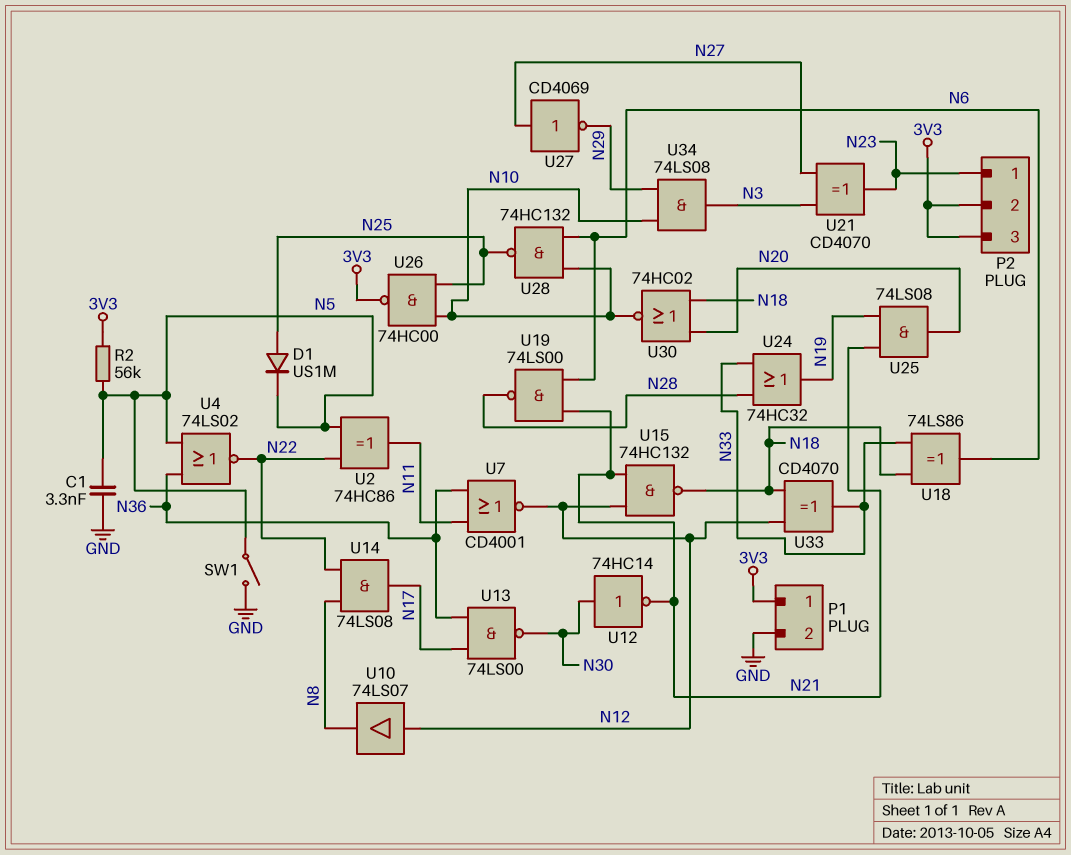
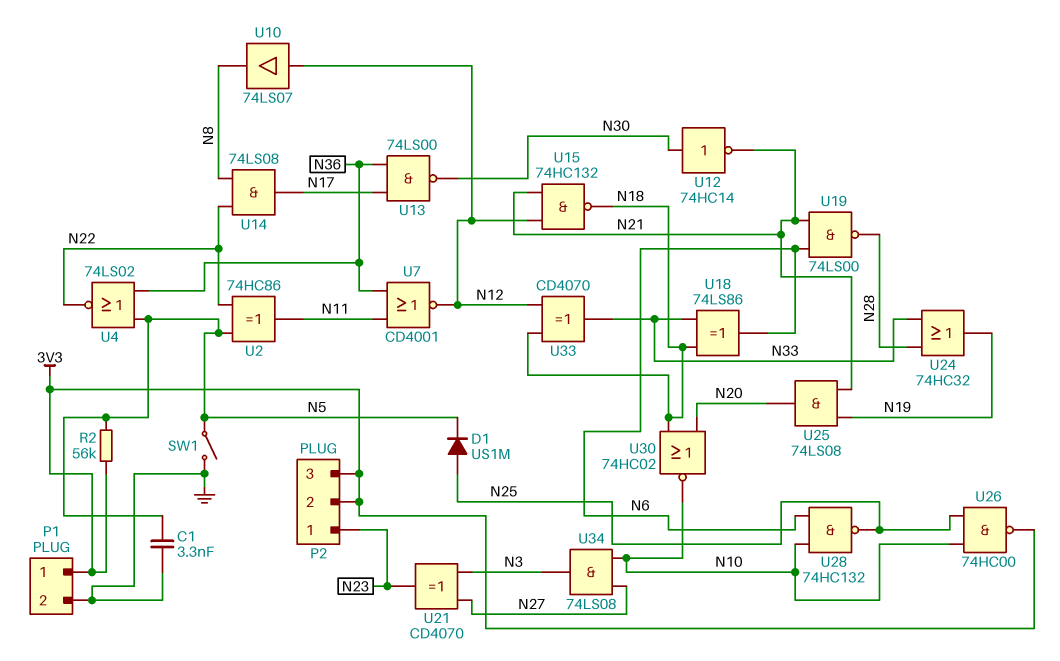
U27: NOT CD4069 (in N27, out N29) -> none
U34: AND 74LS08 (in N10, in N29, out N3) -> AND 74LS08 (in N10, in N27, out N3)

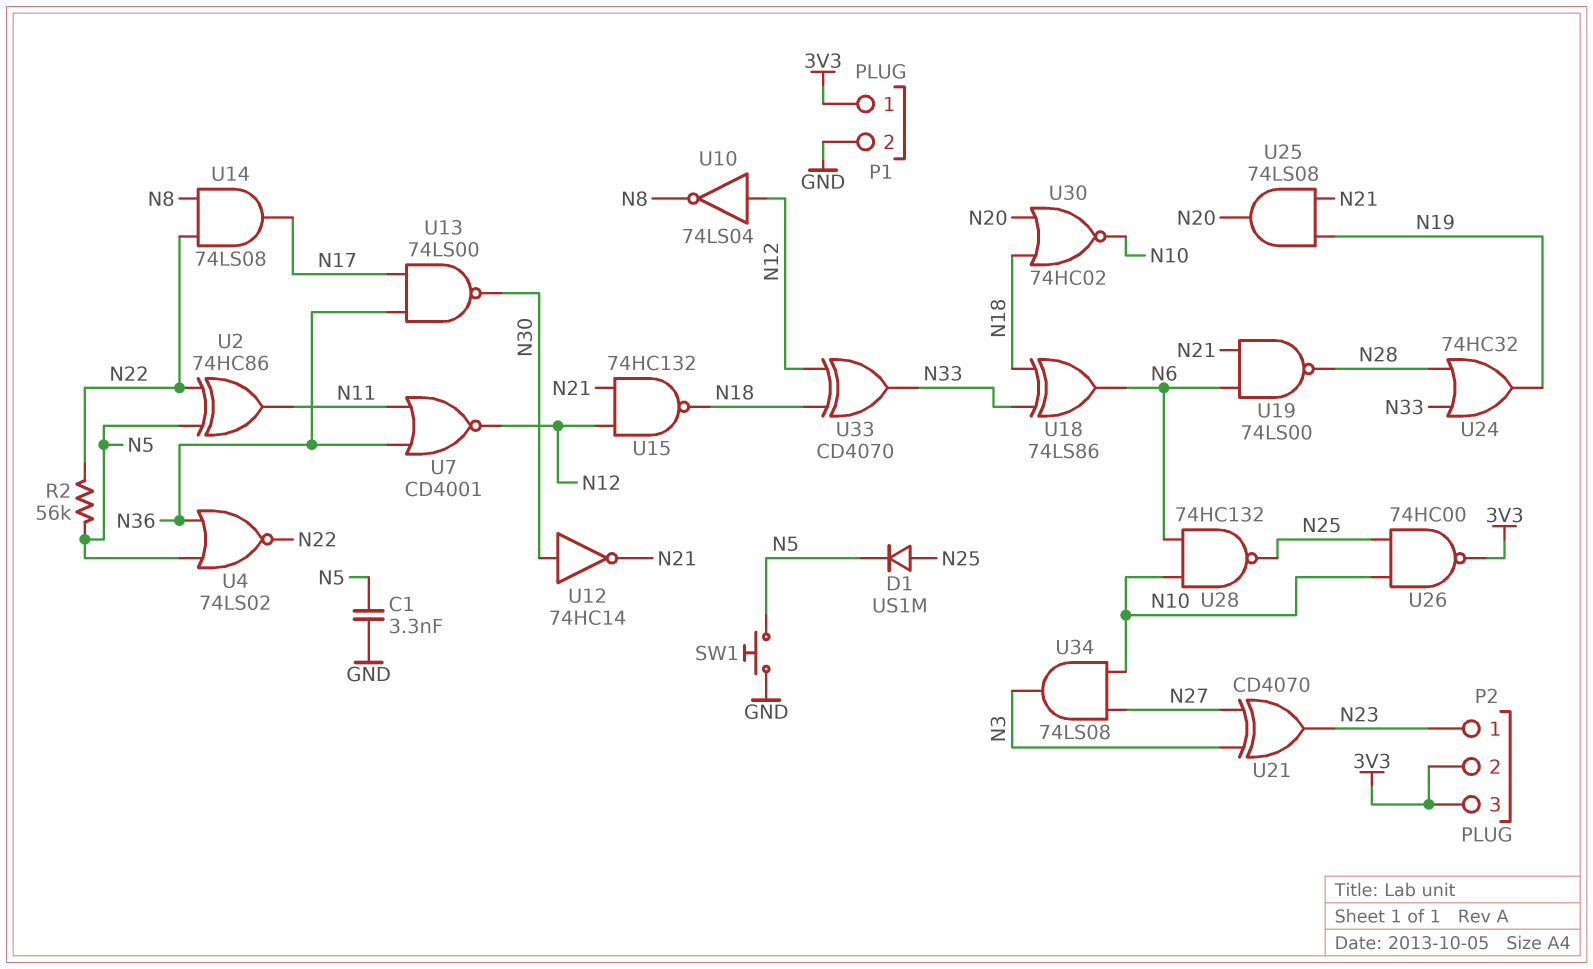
R2: 56k (3V3, N5) -> 56k (N5, N22)
SW1: switch (GND, N5) -> button (GND, N5)
U10: buffer 74LS07 (in N12, out N8) -> NOT 74LS04 (in N12, out N8)

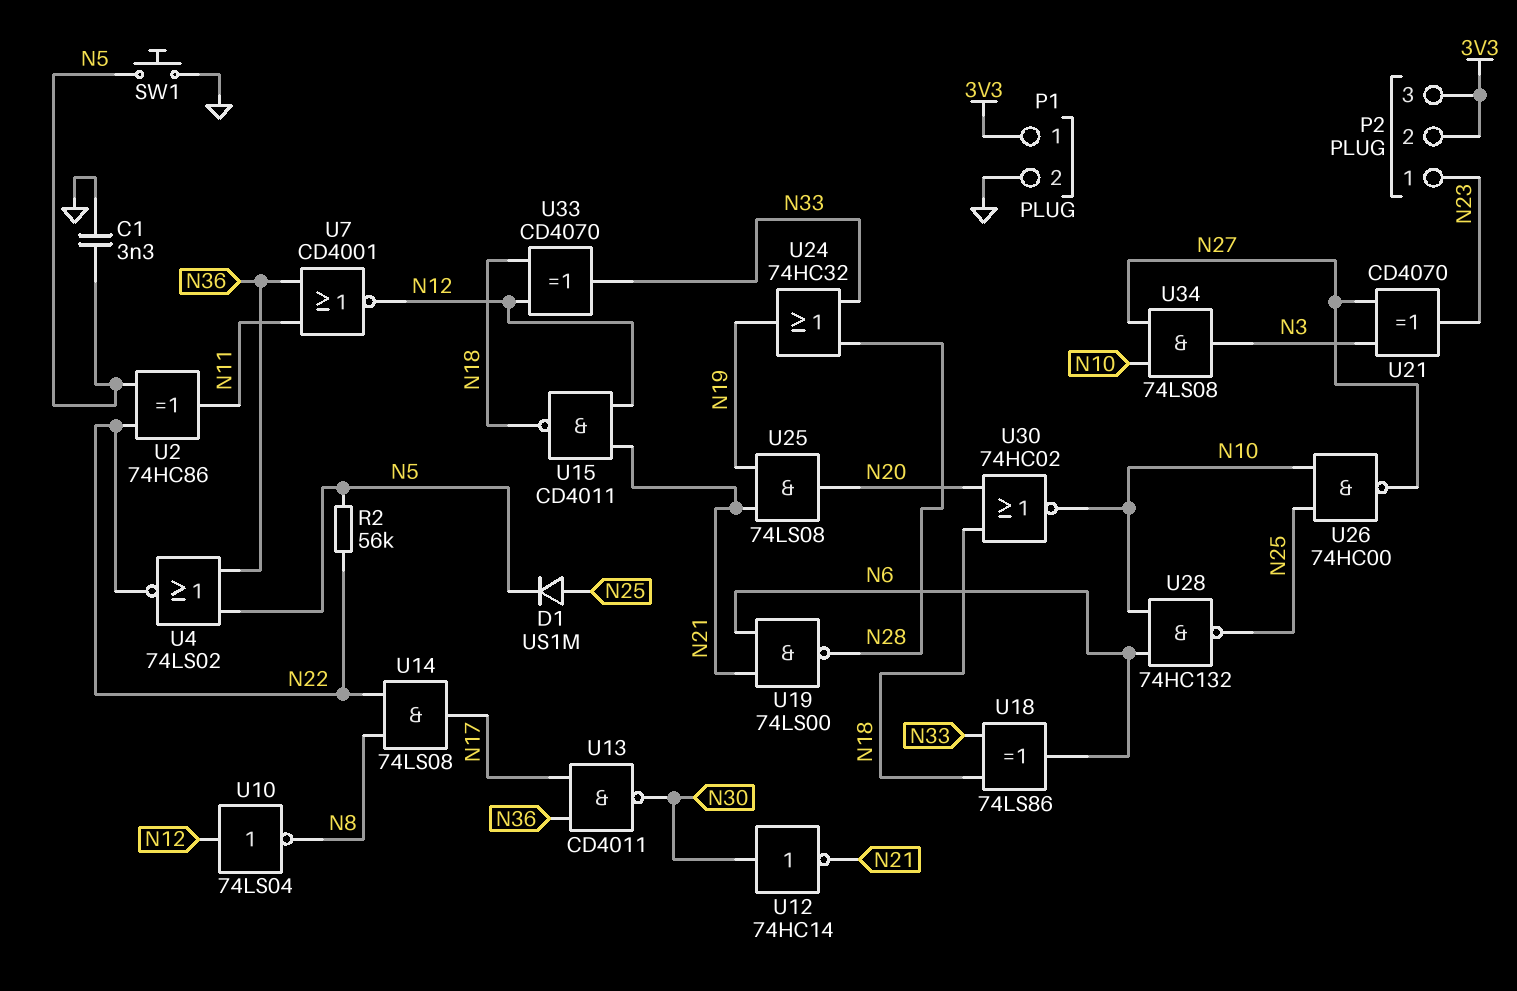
U13: NAND 74LS00 (in N17, in N36, out N30) -> NAND CD4011 (in N17, in N36, out N30)
U15: NAND 74HC132 (in N12, in N21, out N18) -> NAND CD4011 (in N12, in N21, out N18)
U26: NAND 74HC00 (in N10, in N25, out 3V3) -> NAND 74HC00 (in N10, in N25, out N27)

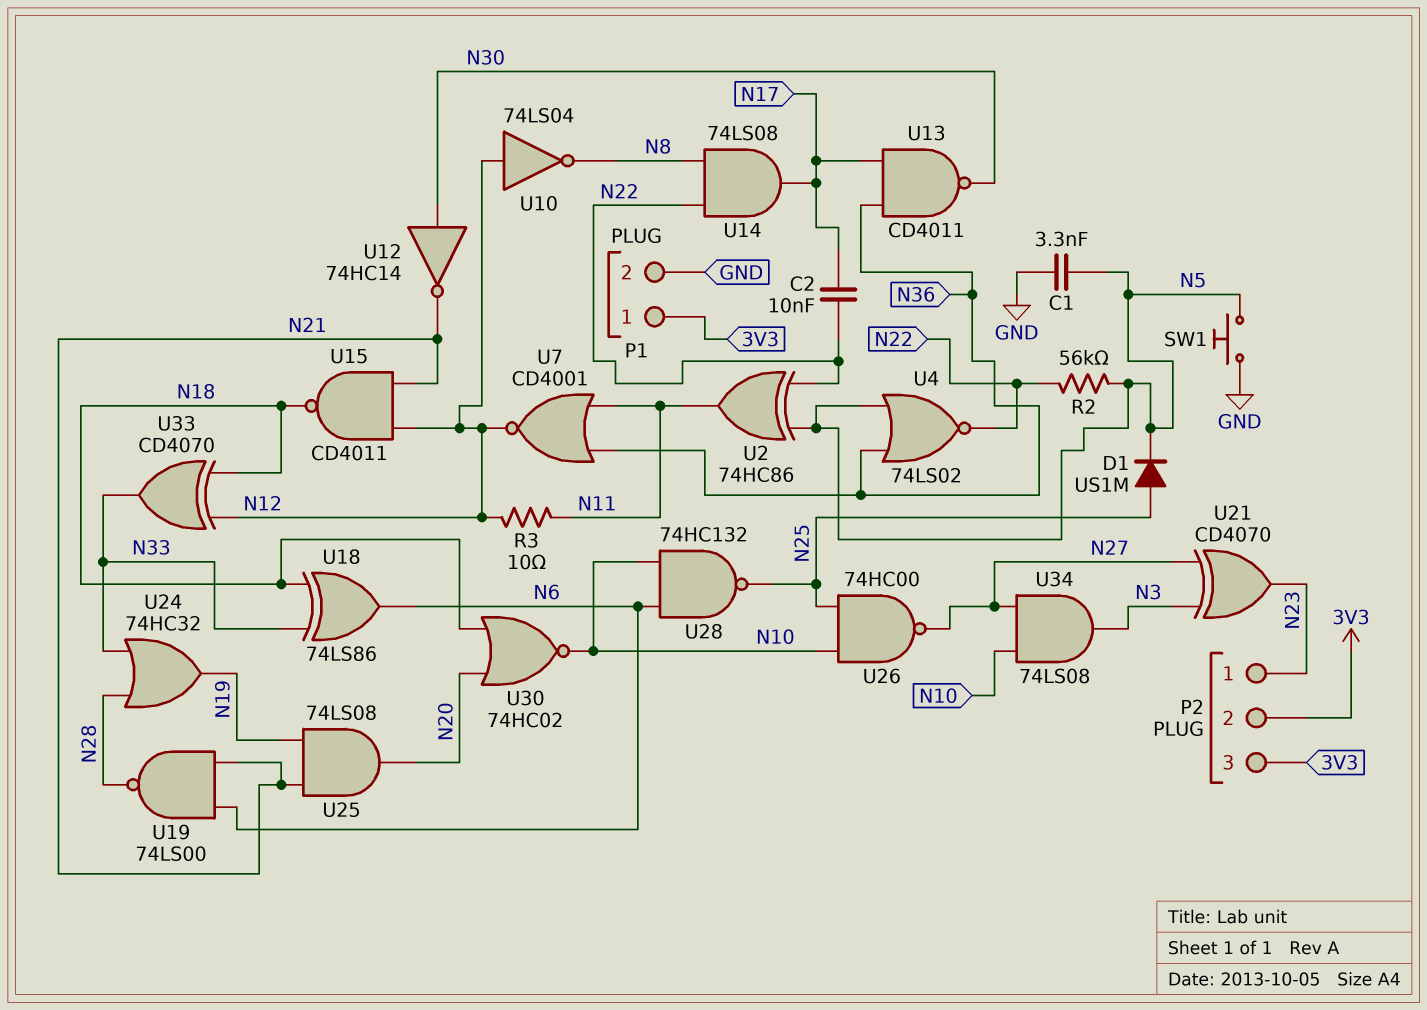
C2: none -> 10nF (N17, N22)
R3: none -> 10 (N11, N12)

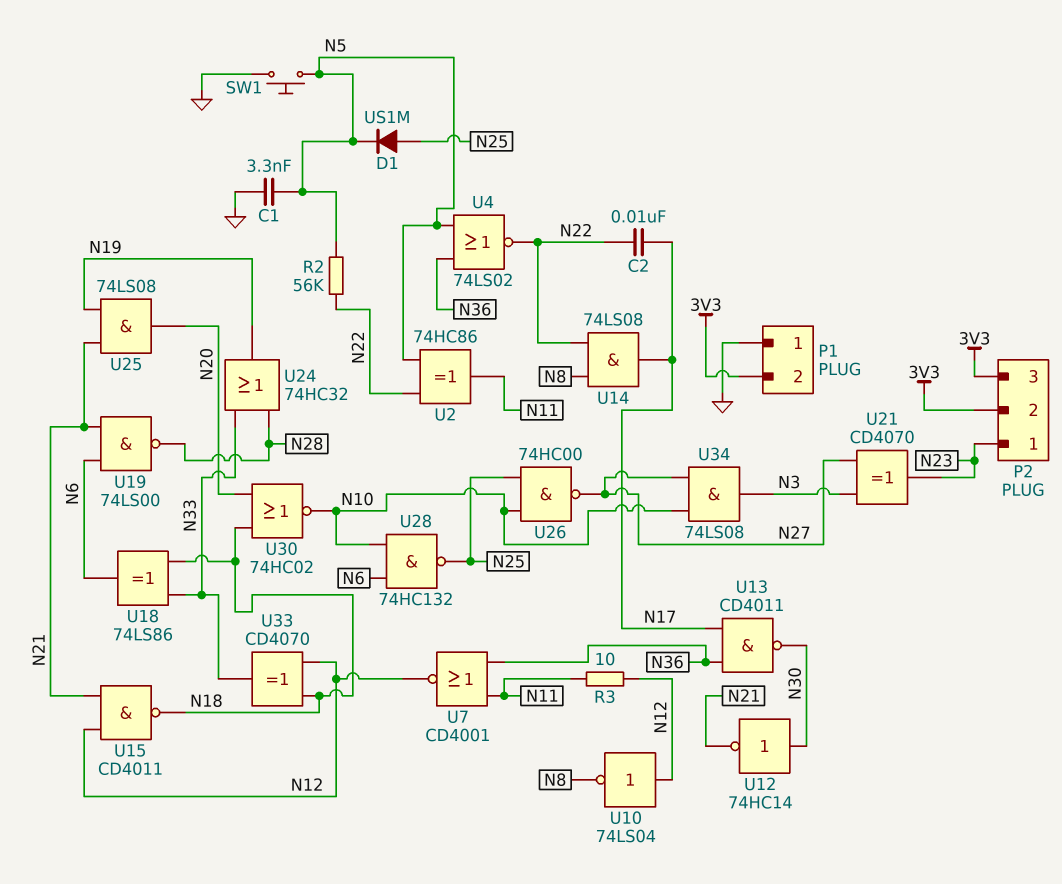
P1 pin 1: 3V3 -> GND
P1 pin 2: GND -> 3V3

